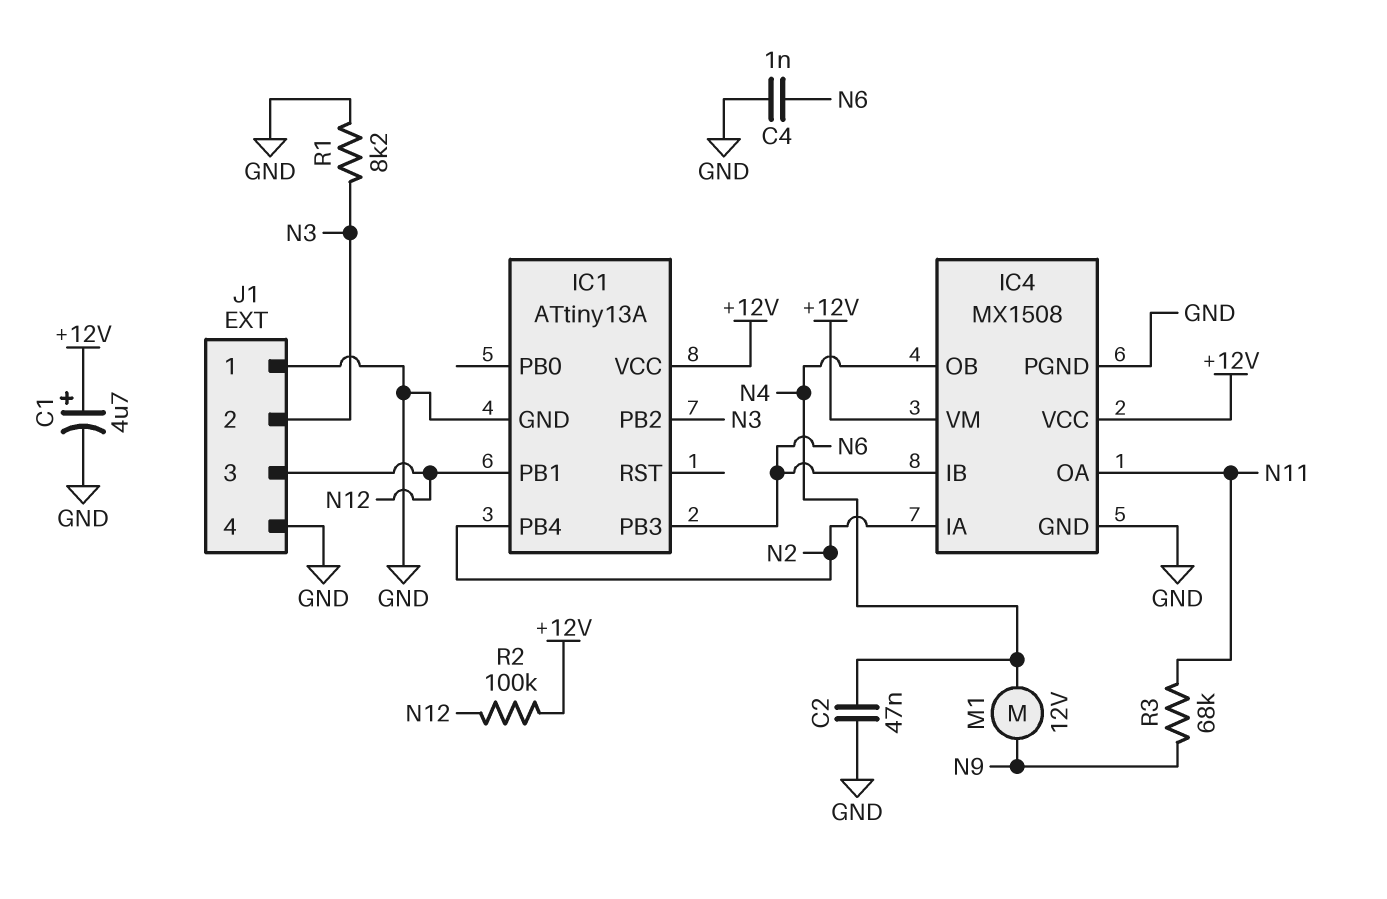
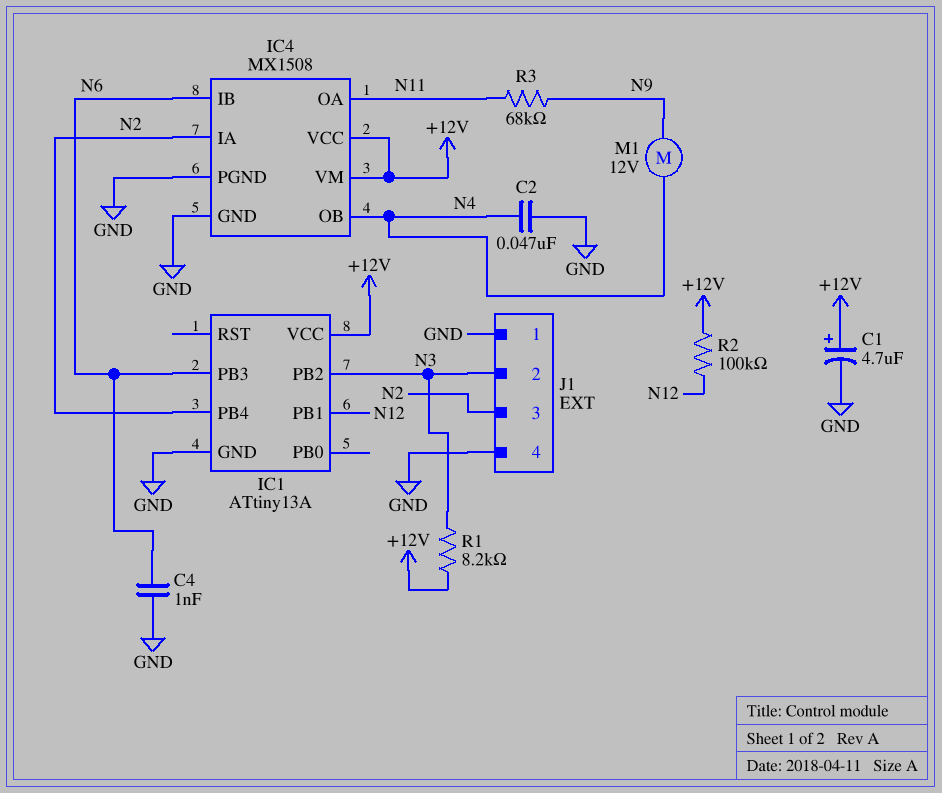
J1 pin 3: N12 -> N2
R1: 8.2k (GND, N3) -> 8.2k (+12V, N3)

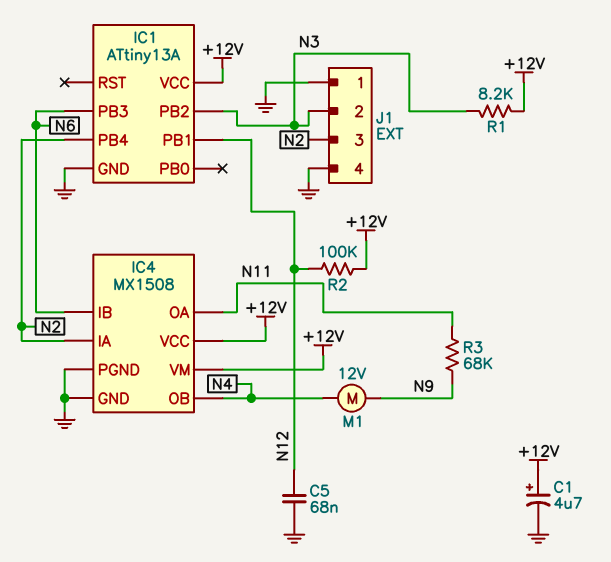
C2: 47nF (GND, N4) -> none
C4: 1nF (GND, N6) -> none
C5: none -> 68nF (GND, N12)

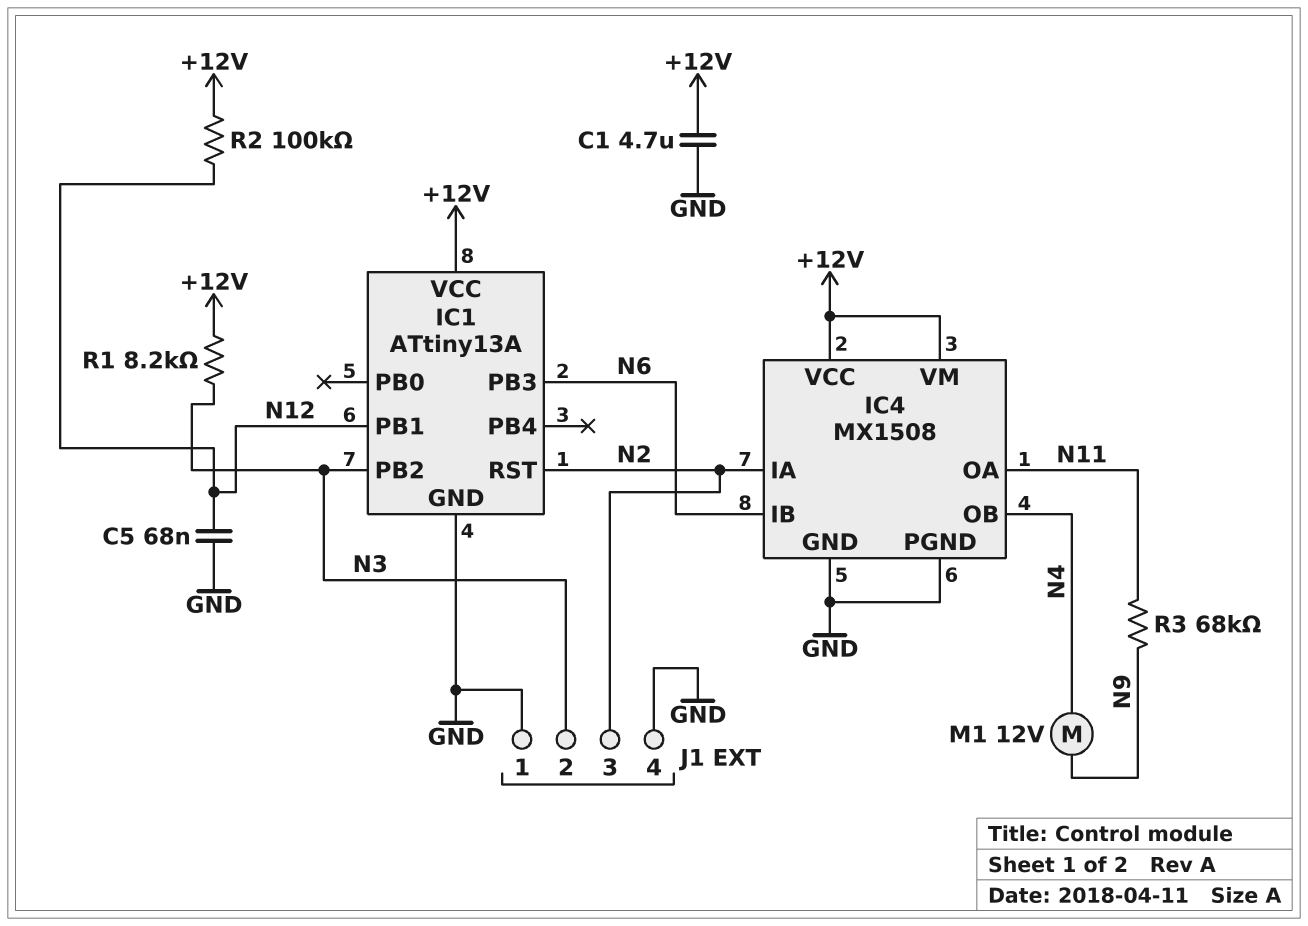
C1: 4.7uF (plus +12V, minus GND) -> 4.7uF (+12V, GND)
IC1 pin PB4: N2 -> none
IC1 pin RST: none -> N2

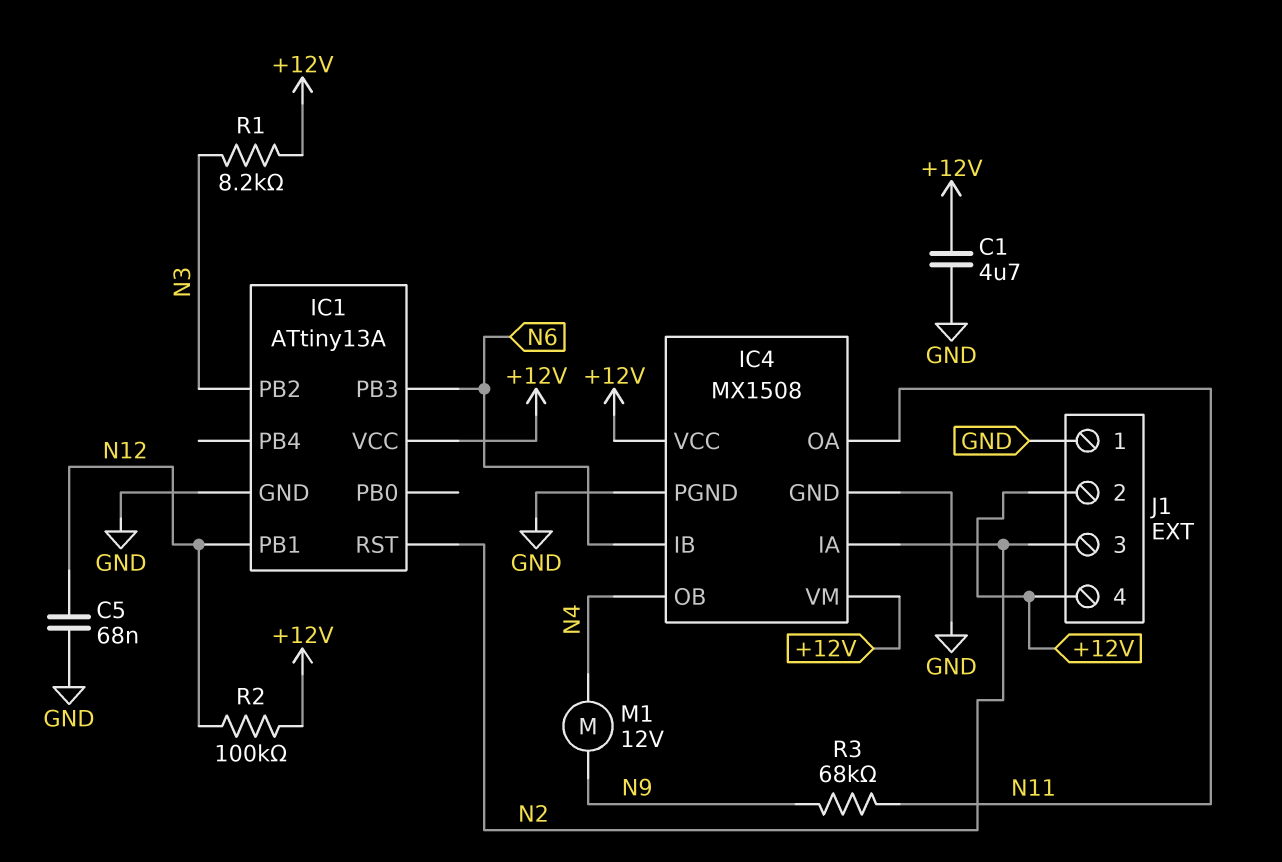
J1 pin 2: N3 -> +12V
J1 pin 4: GND -> +12V

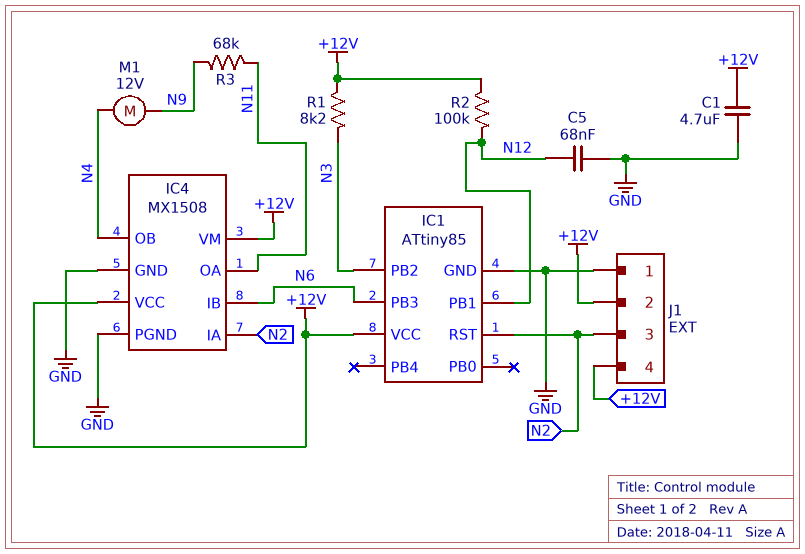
IC1: ATtiny13A -> ATtiny85

